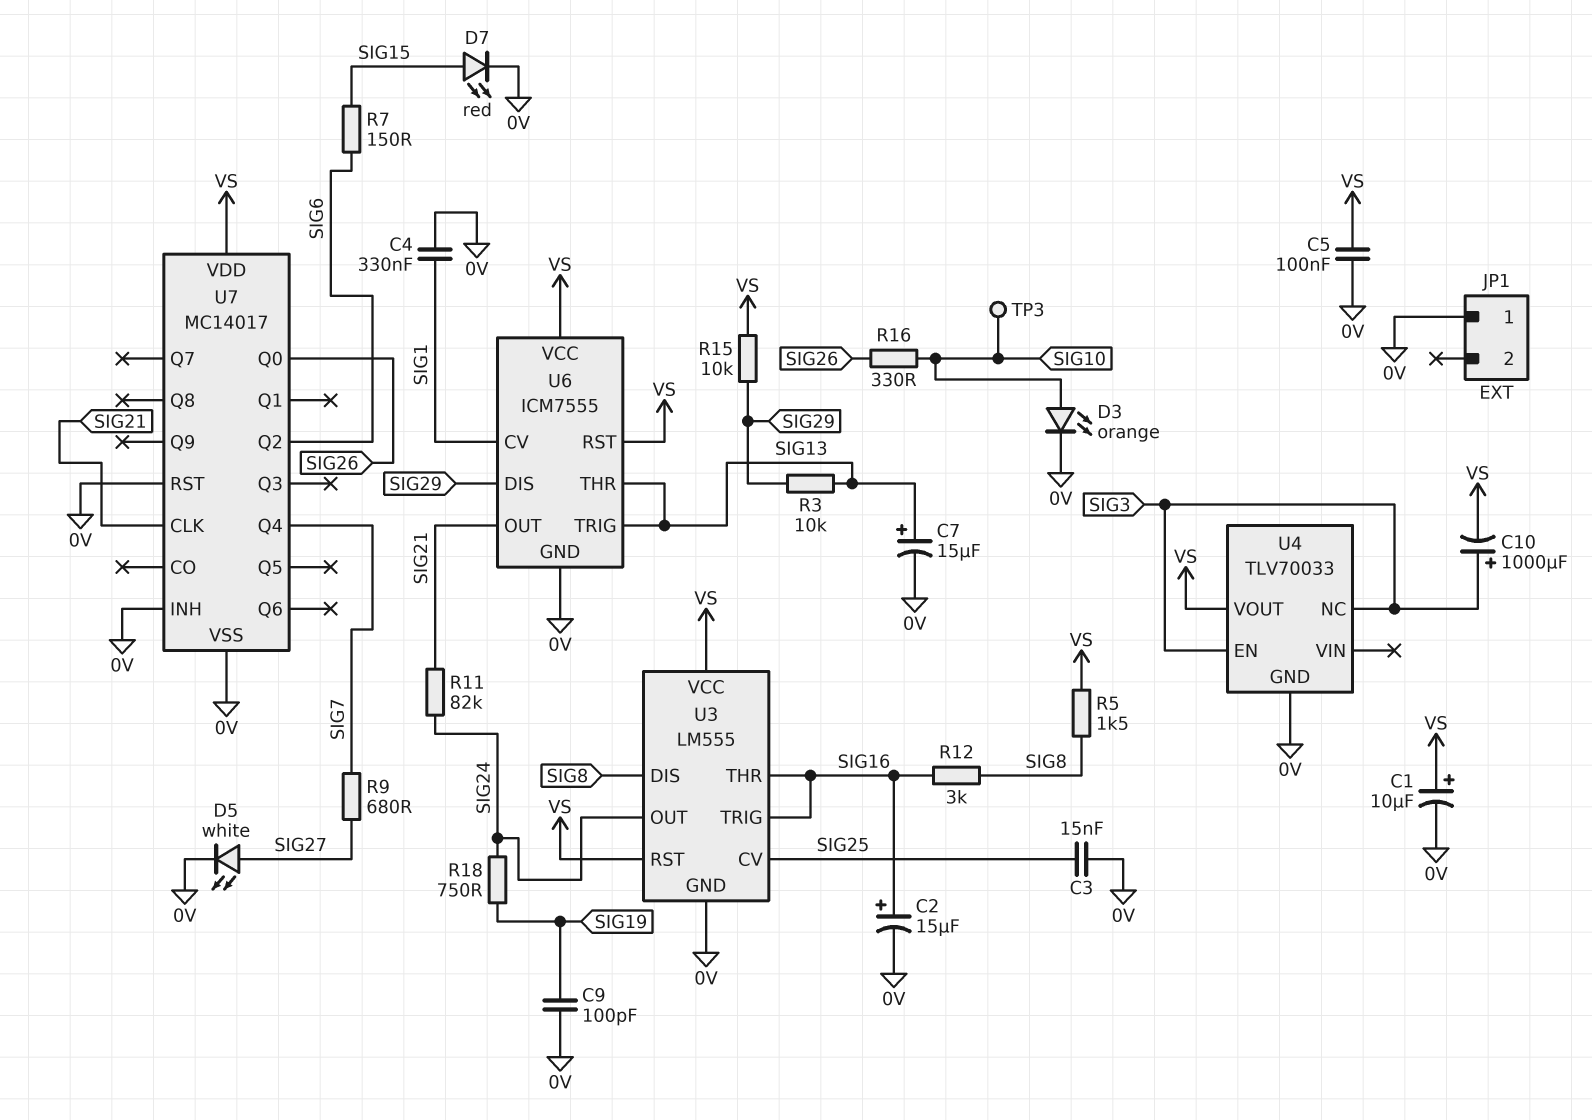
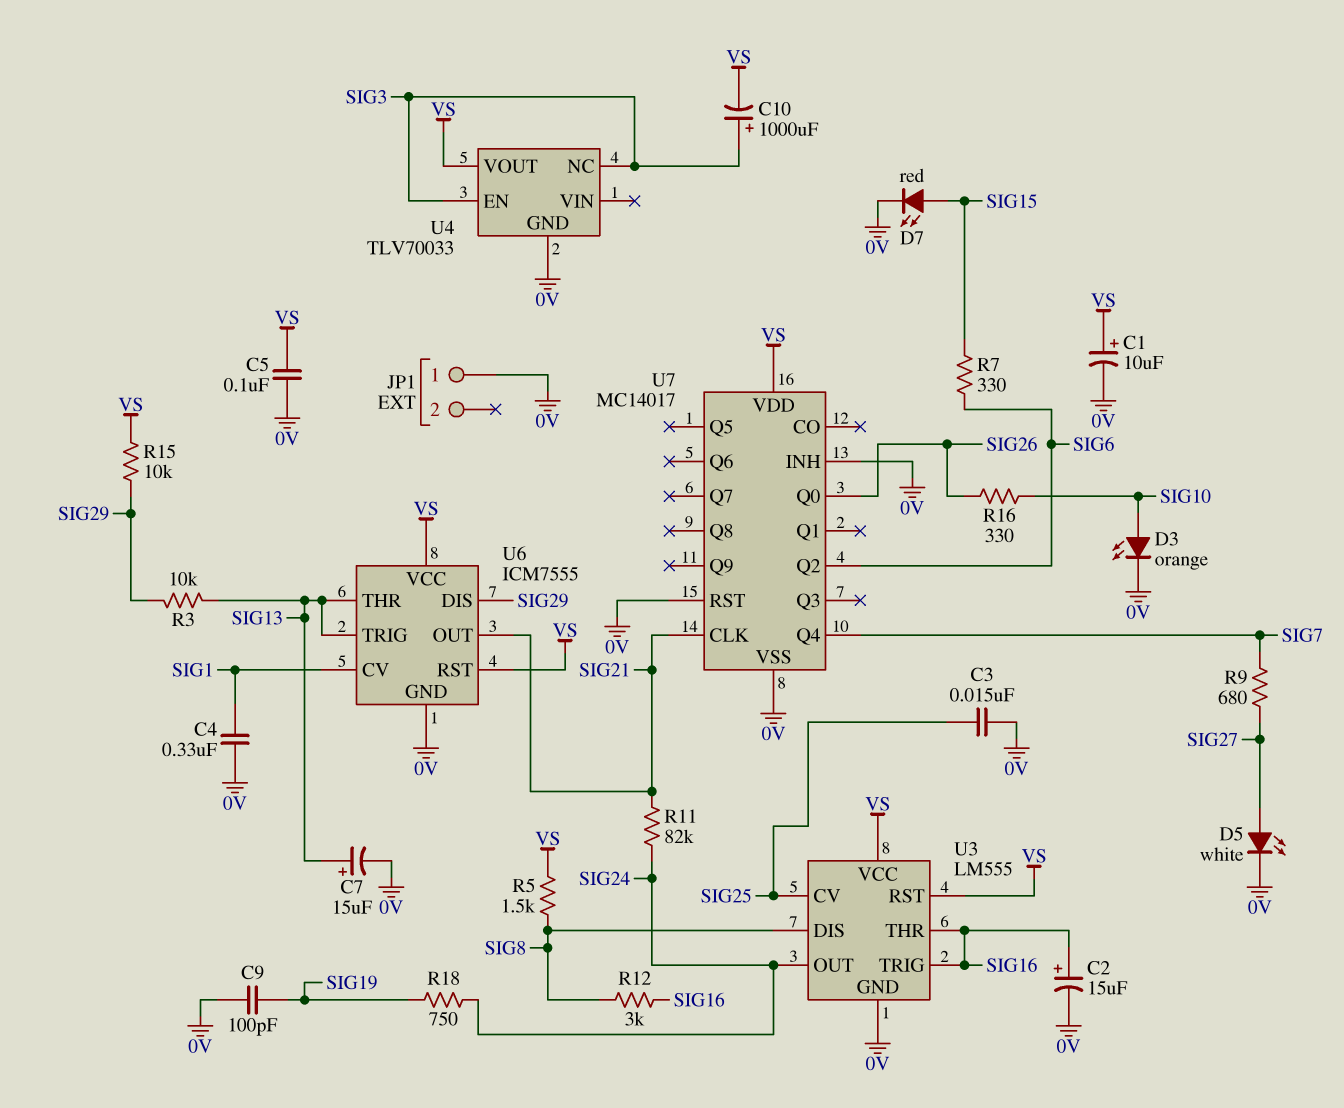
R7: 150 (SIG6, SIG15) -> 330 (SIG6, SIG15)
TP3: test point (SIG10) -> none

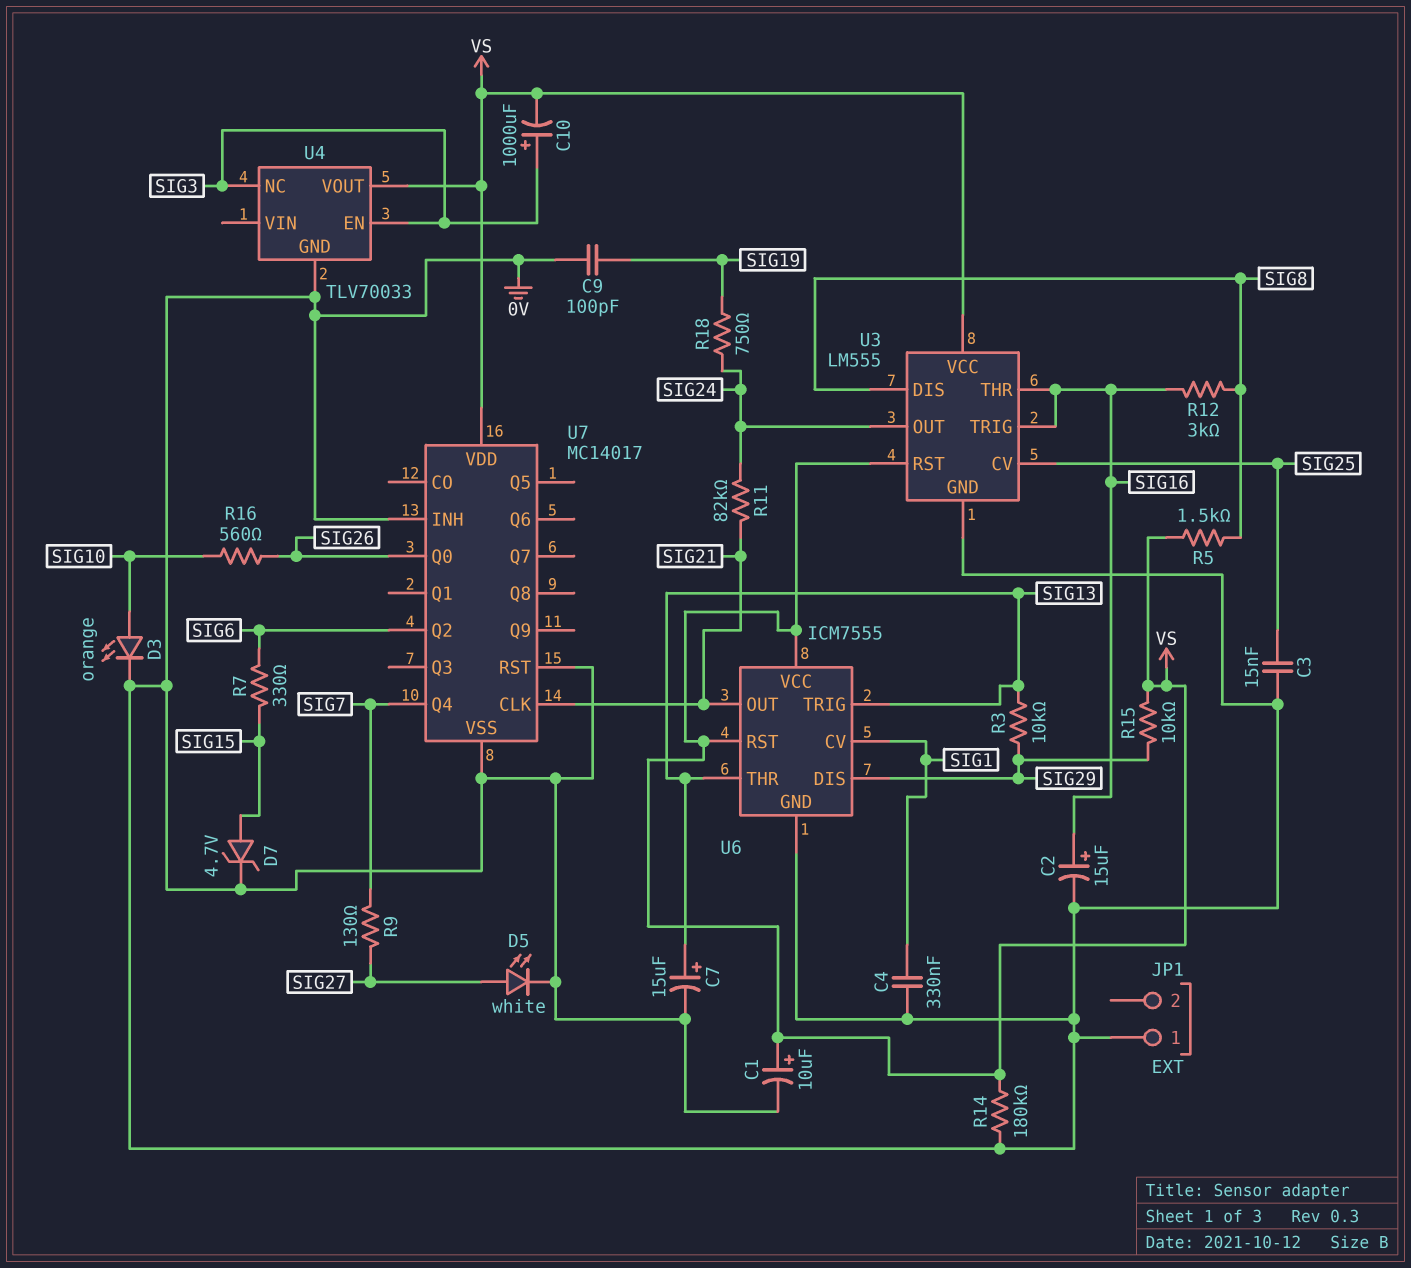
C5: 100nF (0V, VS) -> none
D7: LED red (A SIG15, K 0V) -> zener 4.7V (A SIG15, K 0V)
R9: 680 (SIG7, SIG27) -> 130 (SIG7, SIG27)
R14: none -> 180k (0V, VS)
R16: 330 (SIG10, SIG26) -> 560 (SIG10, SIG26)

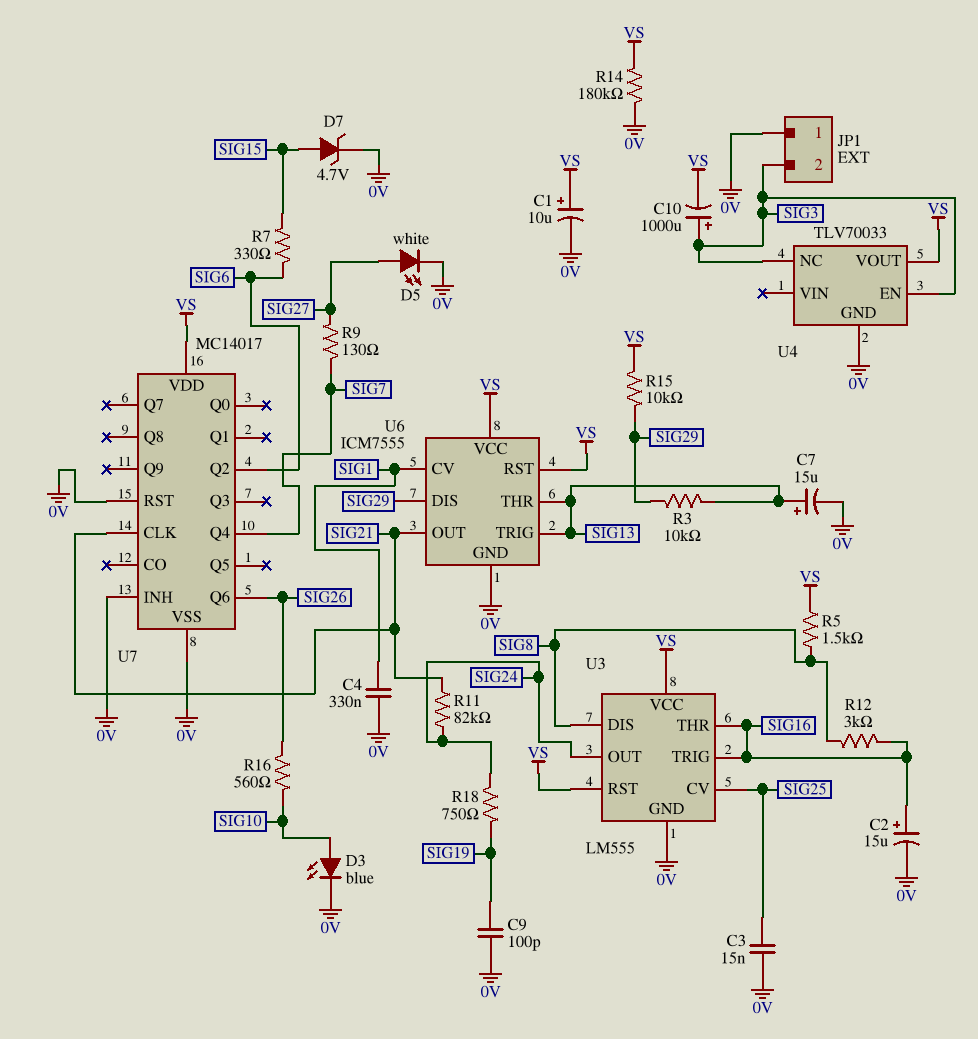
D3: LED orange (A SIG10, K 0V) -> LED blue (A SIG10, K 0V)
JP1 pin 2: none -> SIG3
U7 pin Q0: SIG26 -> none
U7 pin Q6: none -> SIG26

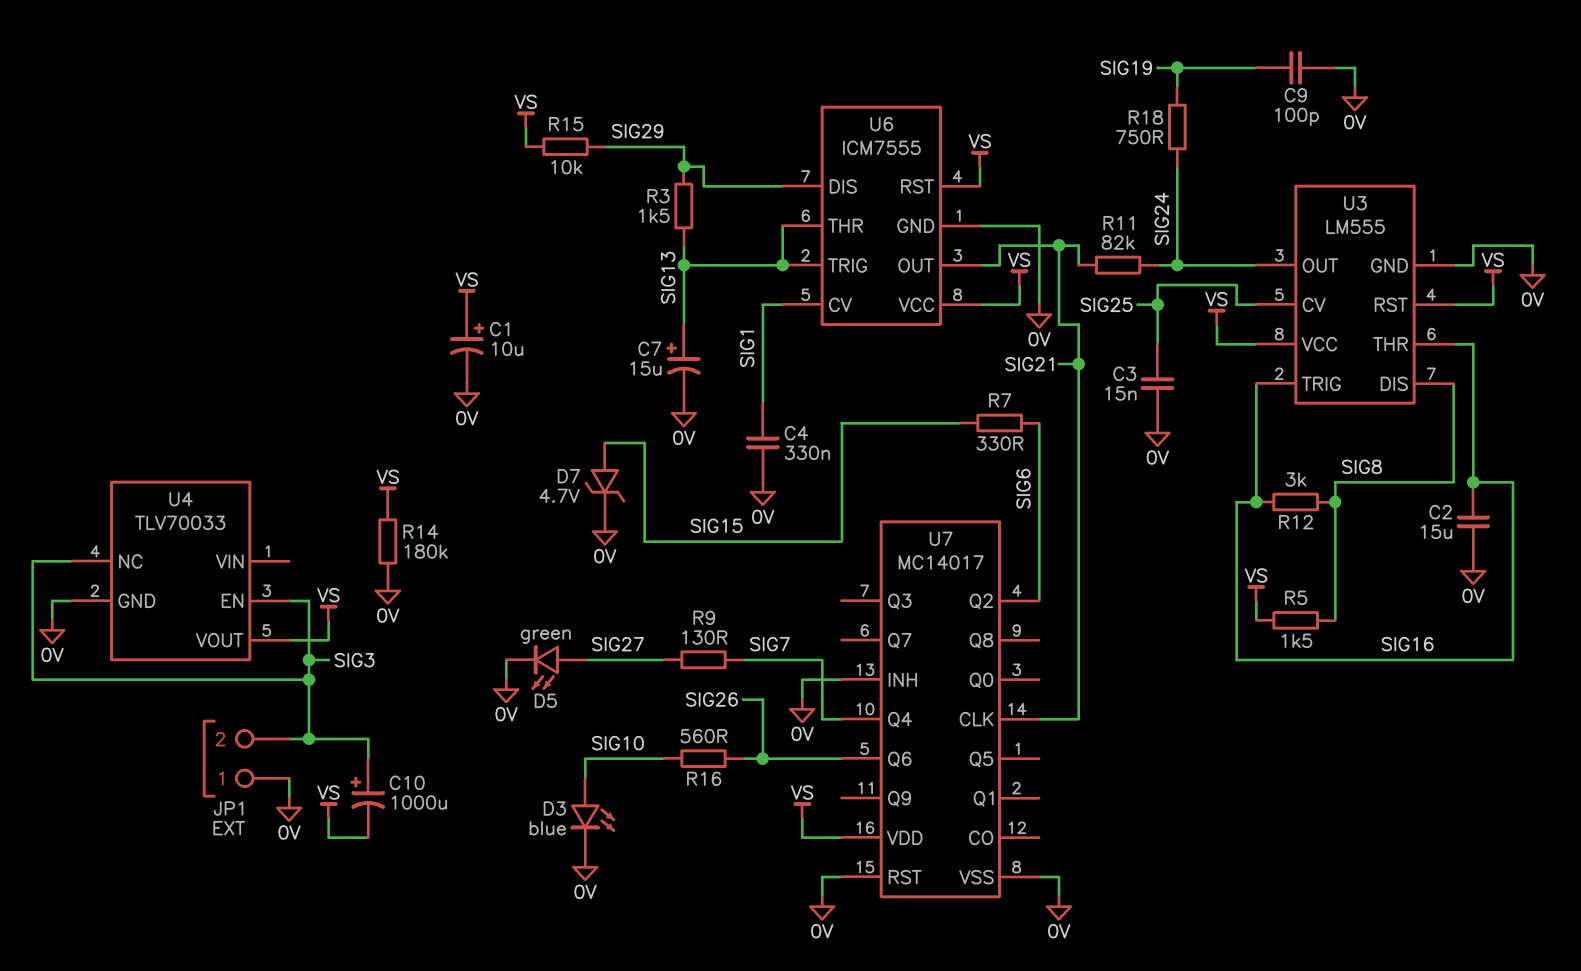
C2: 15uF (plus SIG16, minus 0V) -> 15uF (0V, SIG16)
D5: LED white (A SIG27, K 0V) -> LED green (A SIG27, K 0V)
R3: 10k (SIG13, SIG29) -> 1.5k (SIG13, SIG29)

